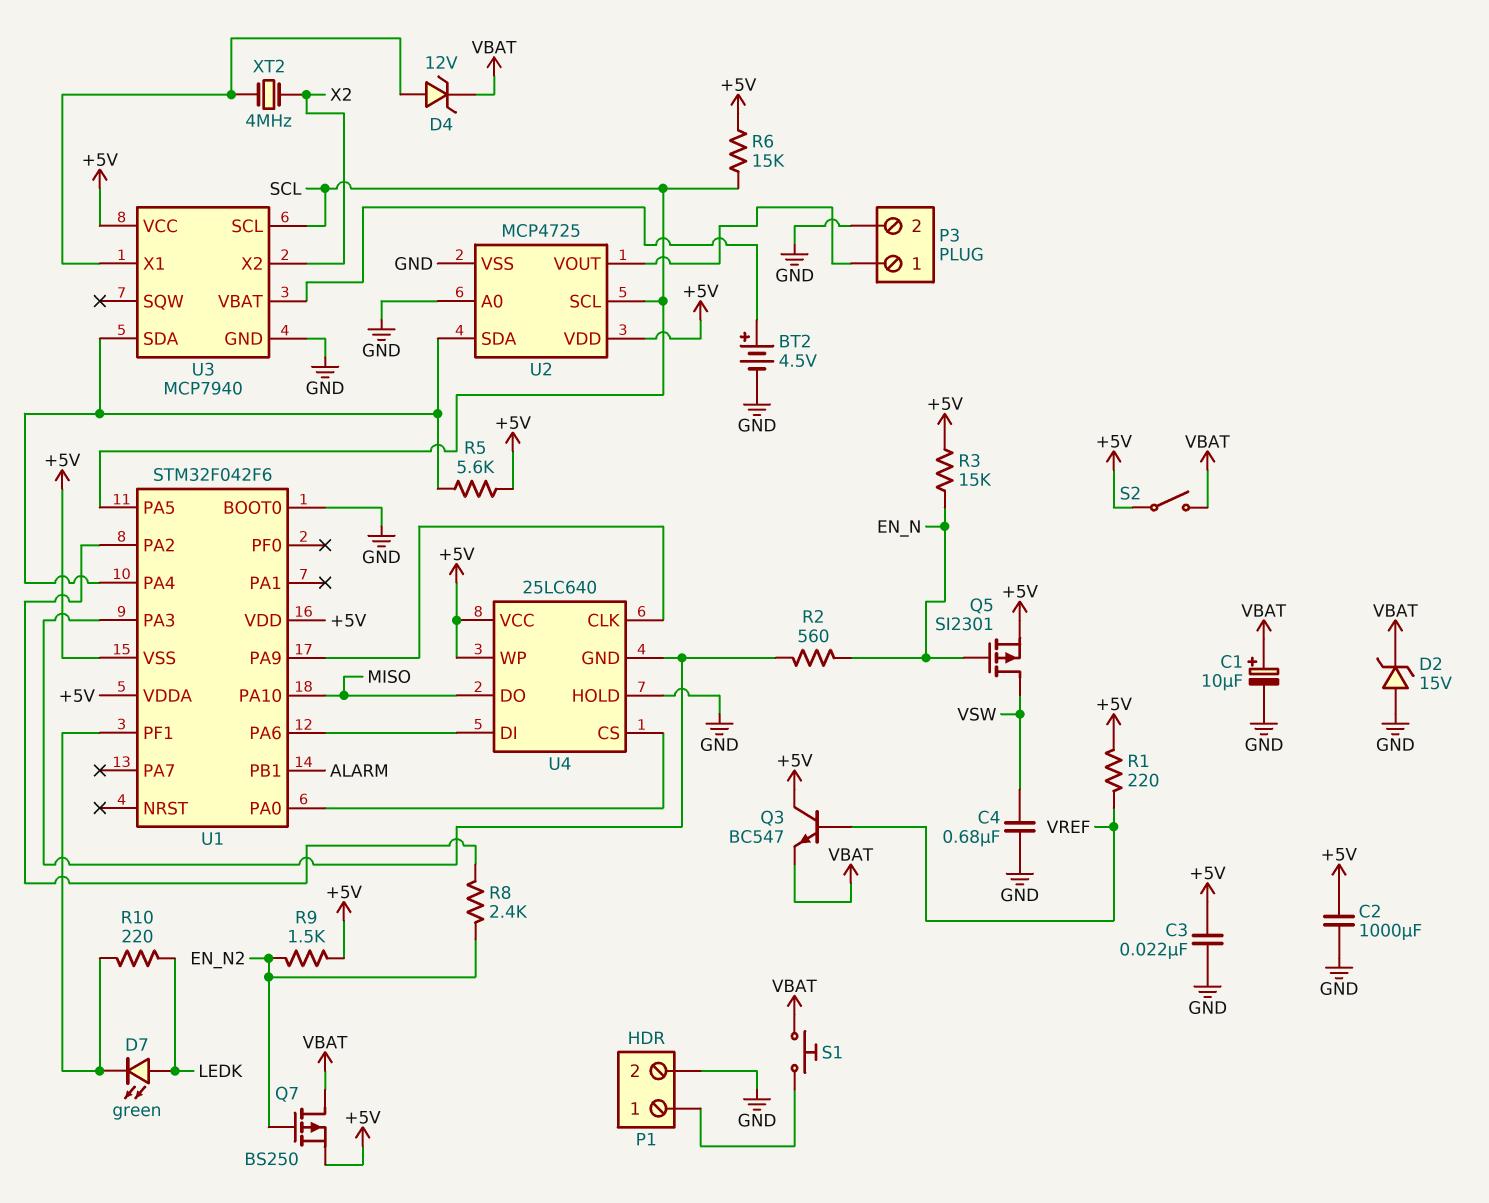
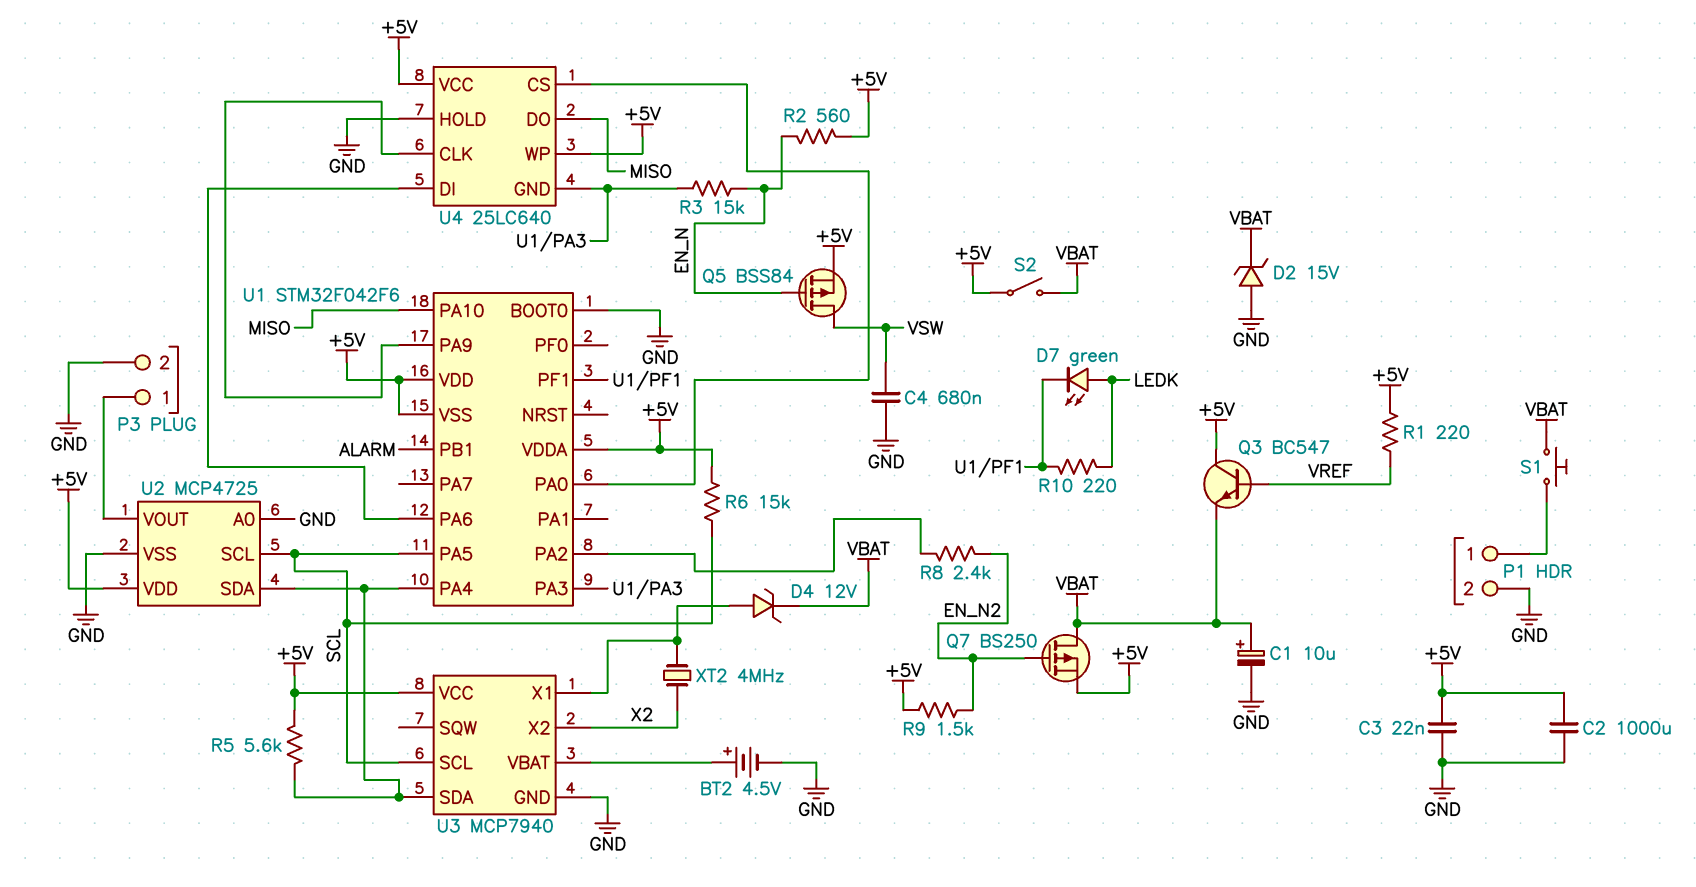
Q5: PMOS SI2301 (G EN_N, D VSW, S +5V) -> PMOS BSS84 (G EN_N, D VSW, S +5V)
R2: 560 (EN_N, U1/PA3) -> 560 (+5V, EN_N)
R3: 15k (+5V, EN_N) -> 15k (EN_N, U1/PA3)

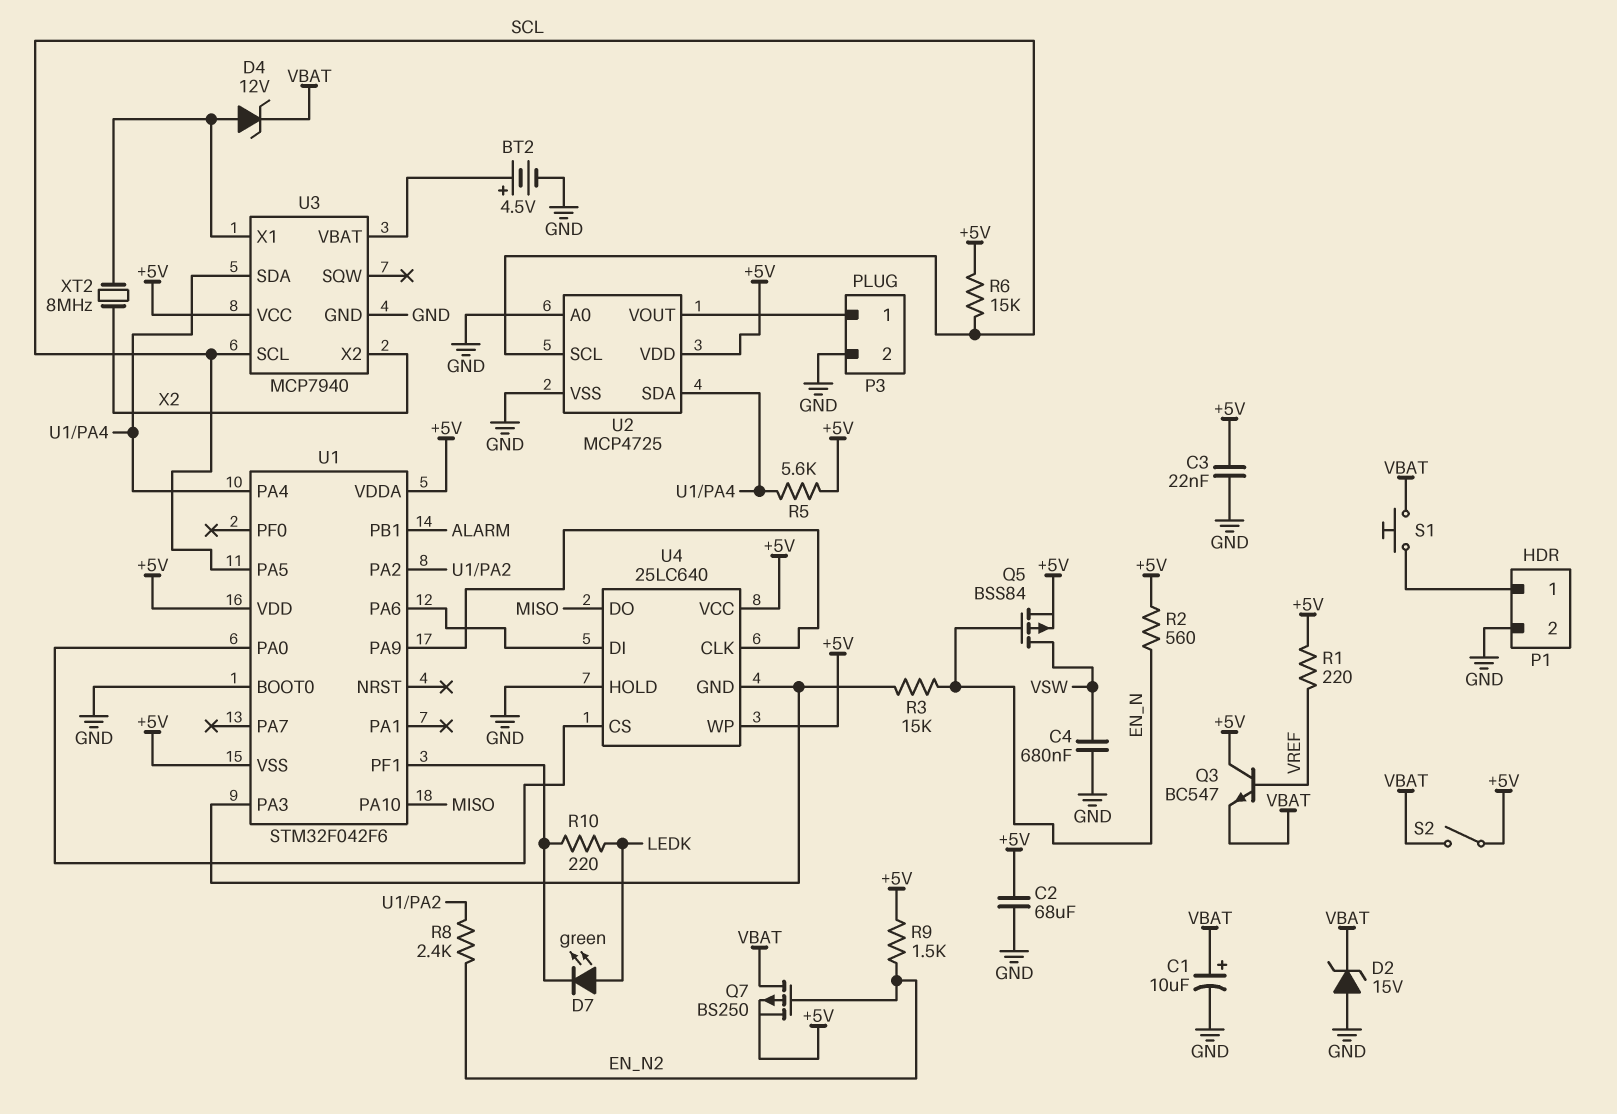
C2: 1000uF (+5V, GND) -> 68uF (+5V, GND)
XT2: 4MHz (U3/X1, X2) -> 8MHz (U3/X1, X2)

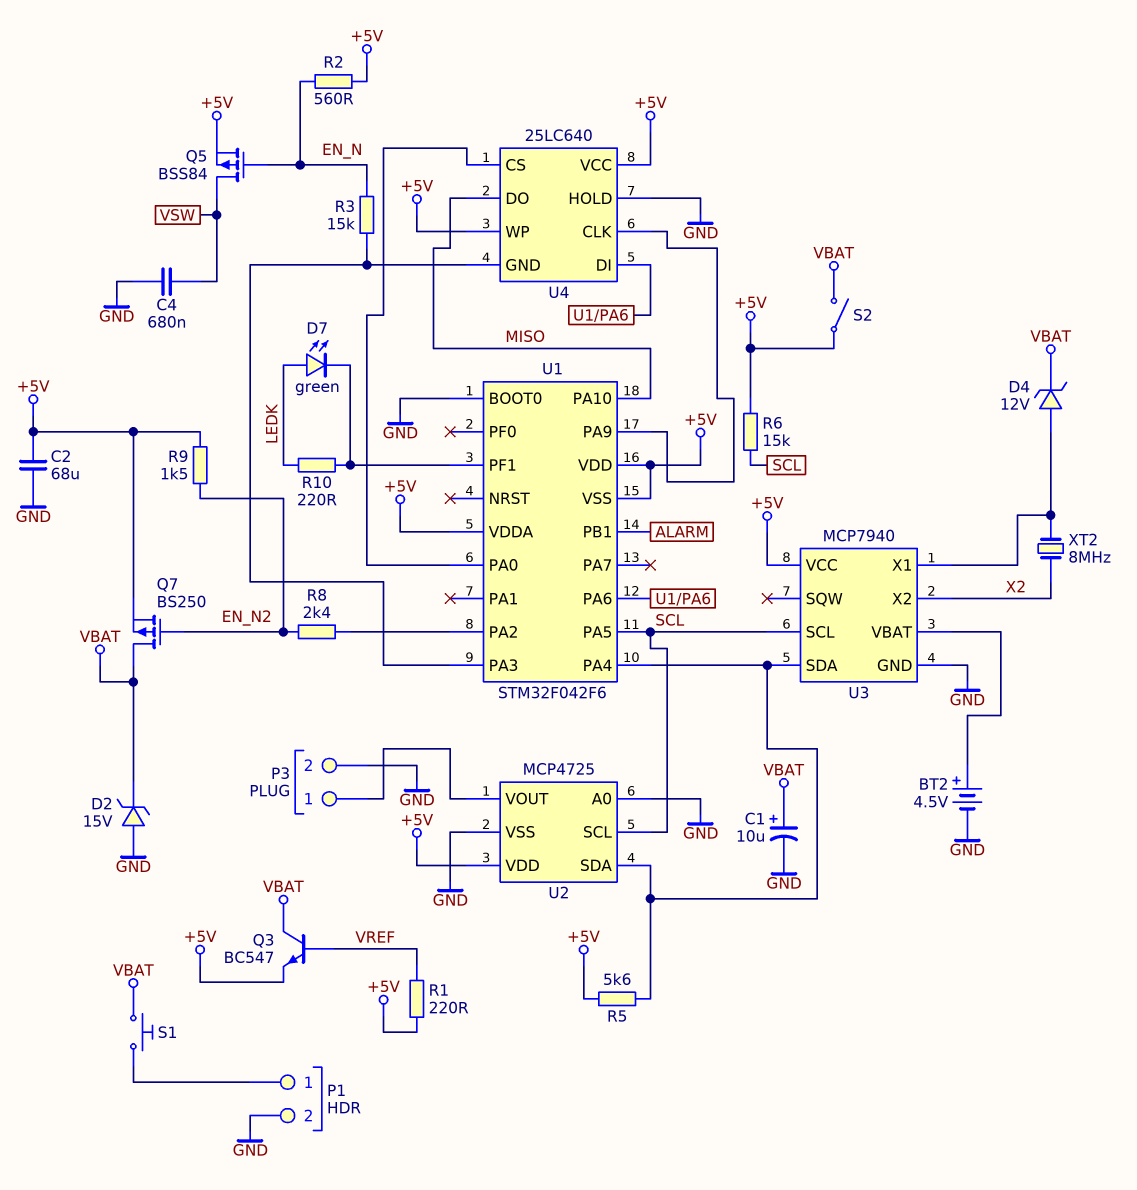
C3: 22nF (+5V, GND) -> none
Q3: NPN BC547 (B VREF, C +5V, E VBAT) -> NPN BC547 (B VREF, C VBAT, E +5V)

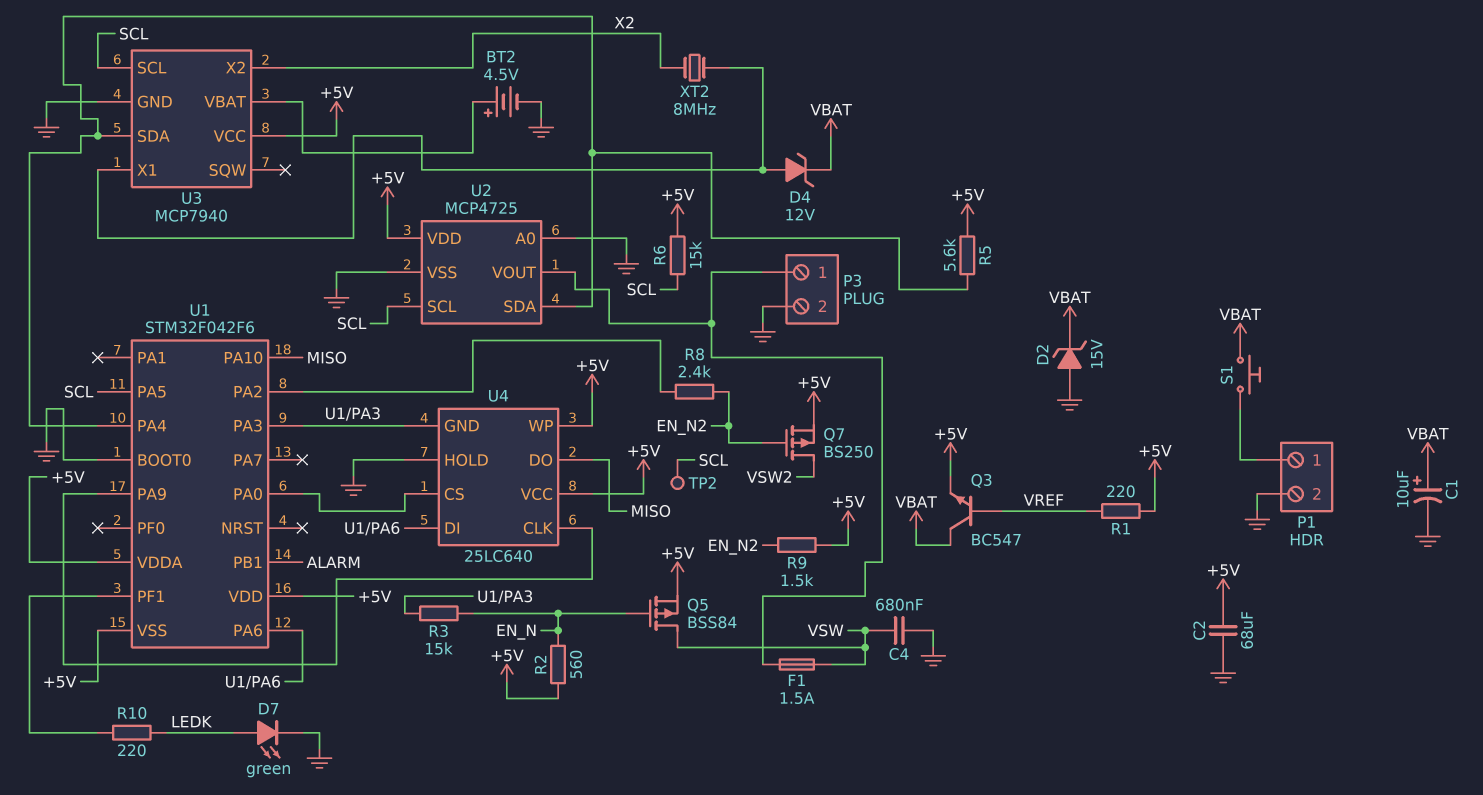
D7: LED green (A LEDK, K U1/PF1) -> LED green (A LEDK, K GND)
F1: none -> 1.5A (P3/1, VSW)
Q7: PMOS BS250 (G EN_N2, D VBAT, S +5V) -> PMOS BS250 (G EN_N2, D VSW2, S +5V)
S2: switch (+5V, VBAT) -> none
TP2: none -> test point (SCL)

